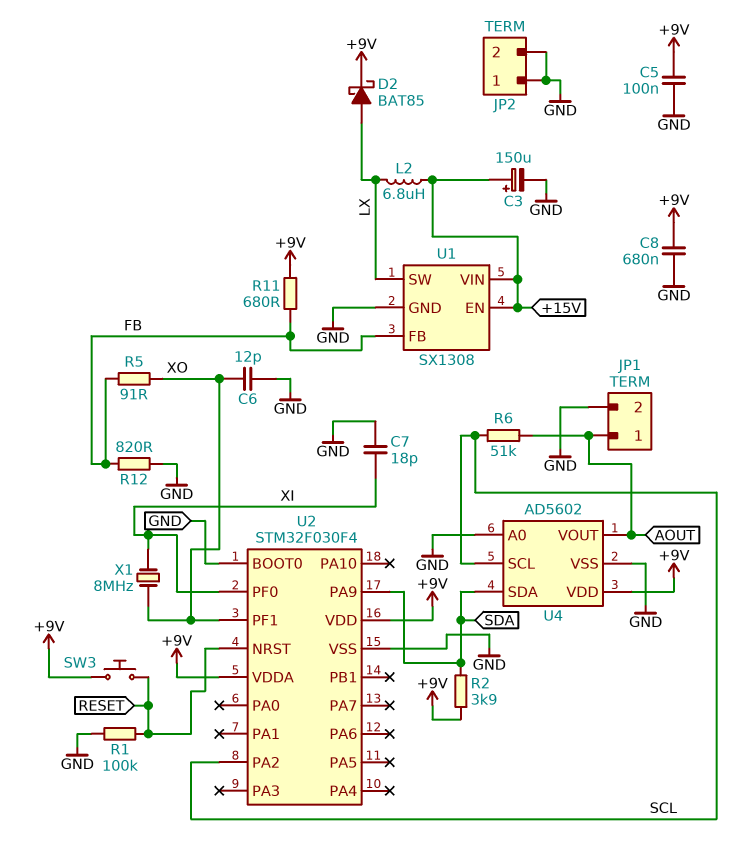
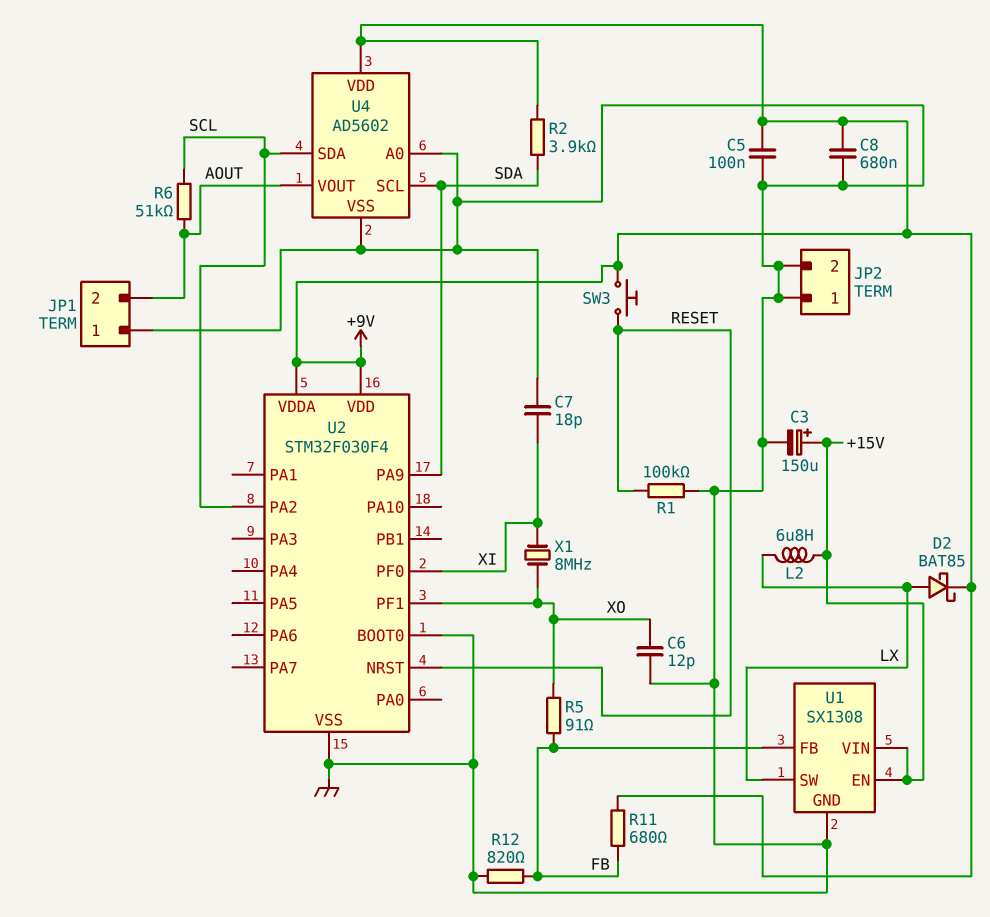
JP1 pin 1: AOUT -> GND
JP1 pin 2: GND -> AOUT
U4 pin SCL: SCL -> SDA
U4 pin SDA: SDA -> SCL

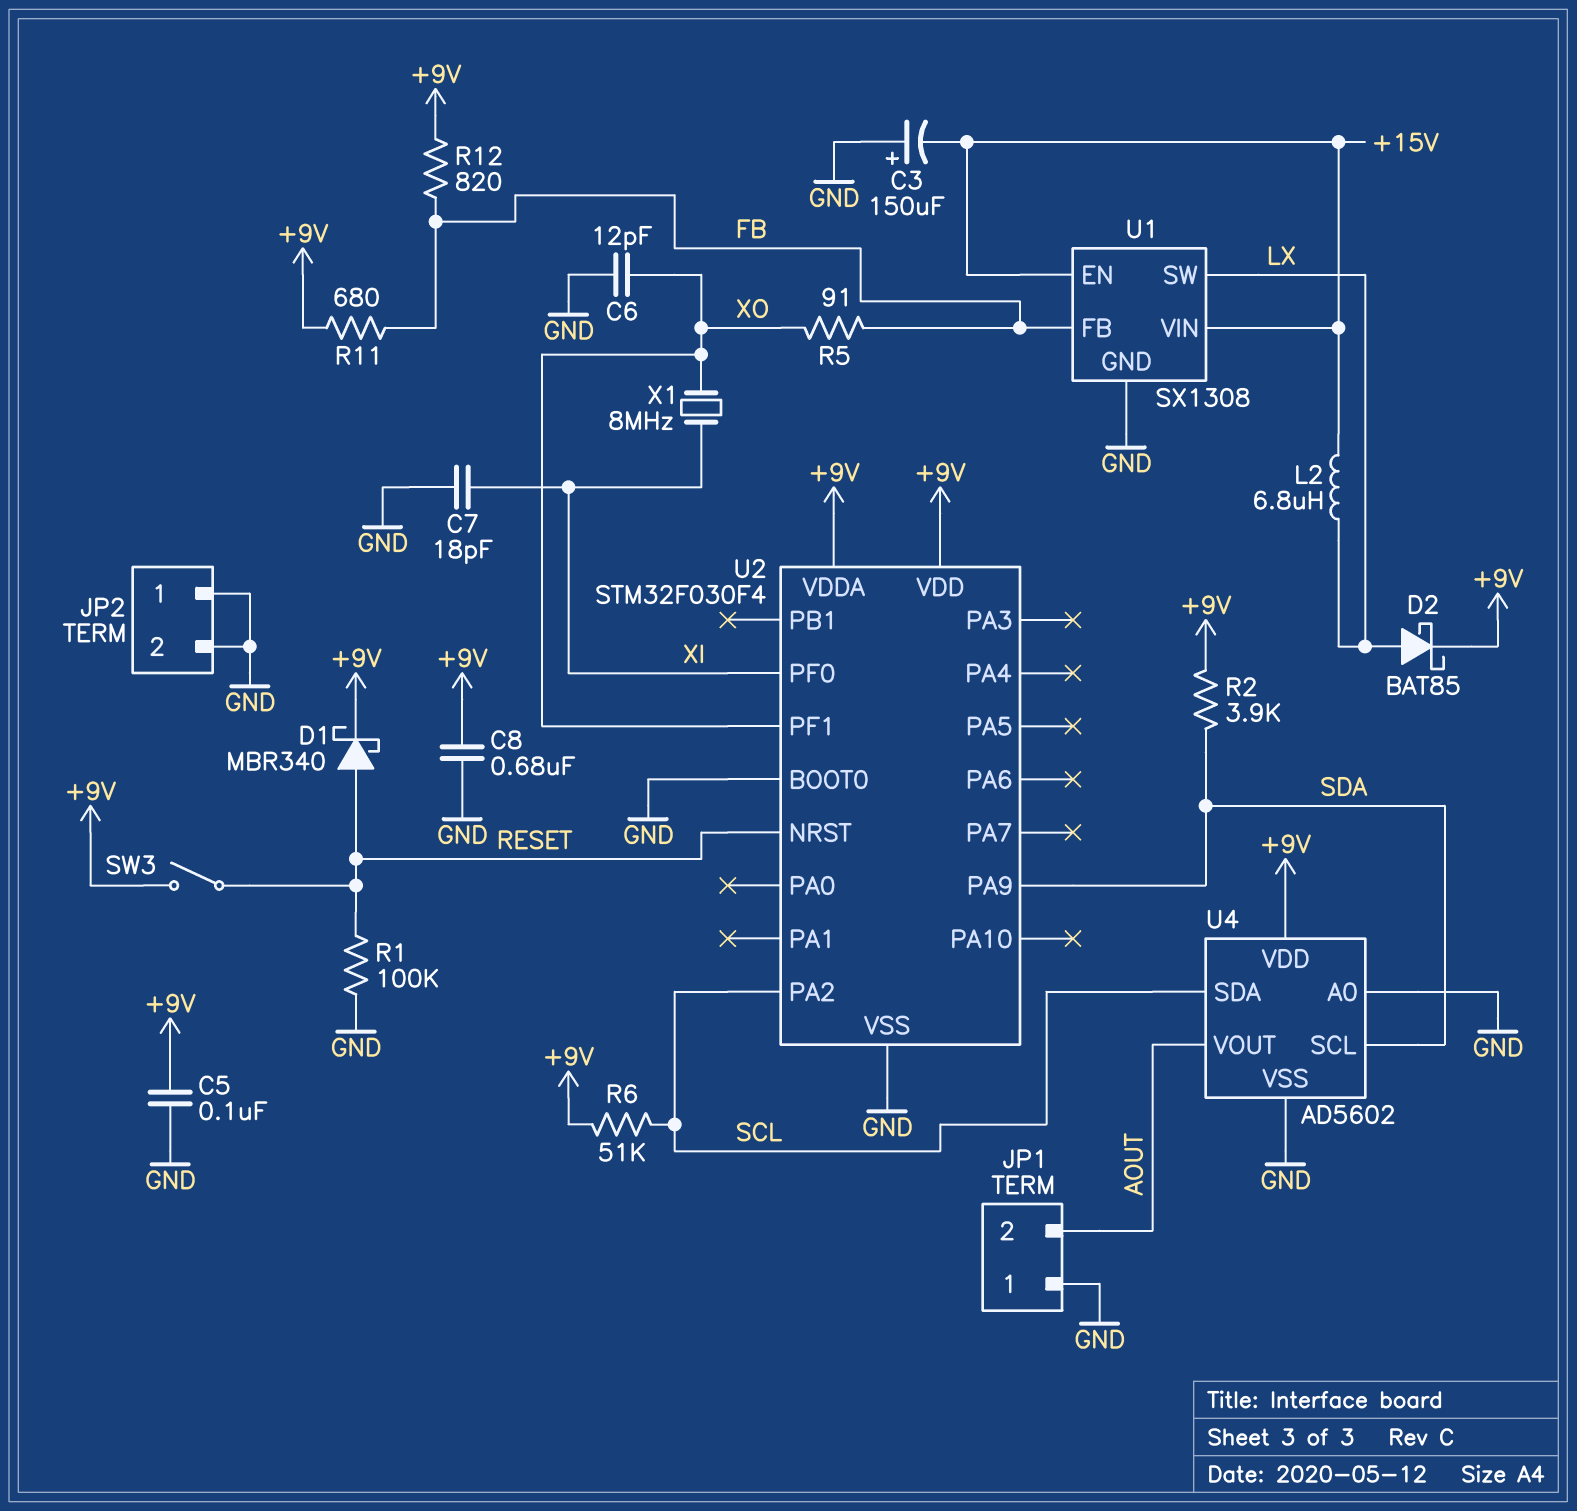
C3: 150uF (plus +15V, minus GND) -> 150uF (plus GND, minus +15V)
D1: none -> schottky MBR340 (A RESET, K +9V)
R6: 51k (AOUT, SCL) -> 51k (+9V, SCL)
R12: 820 (FB, GND) -> 820 (+9V, FB)
SW3: button (+9V, RESET) -> switch (+9V, RESET)

